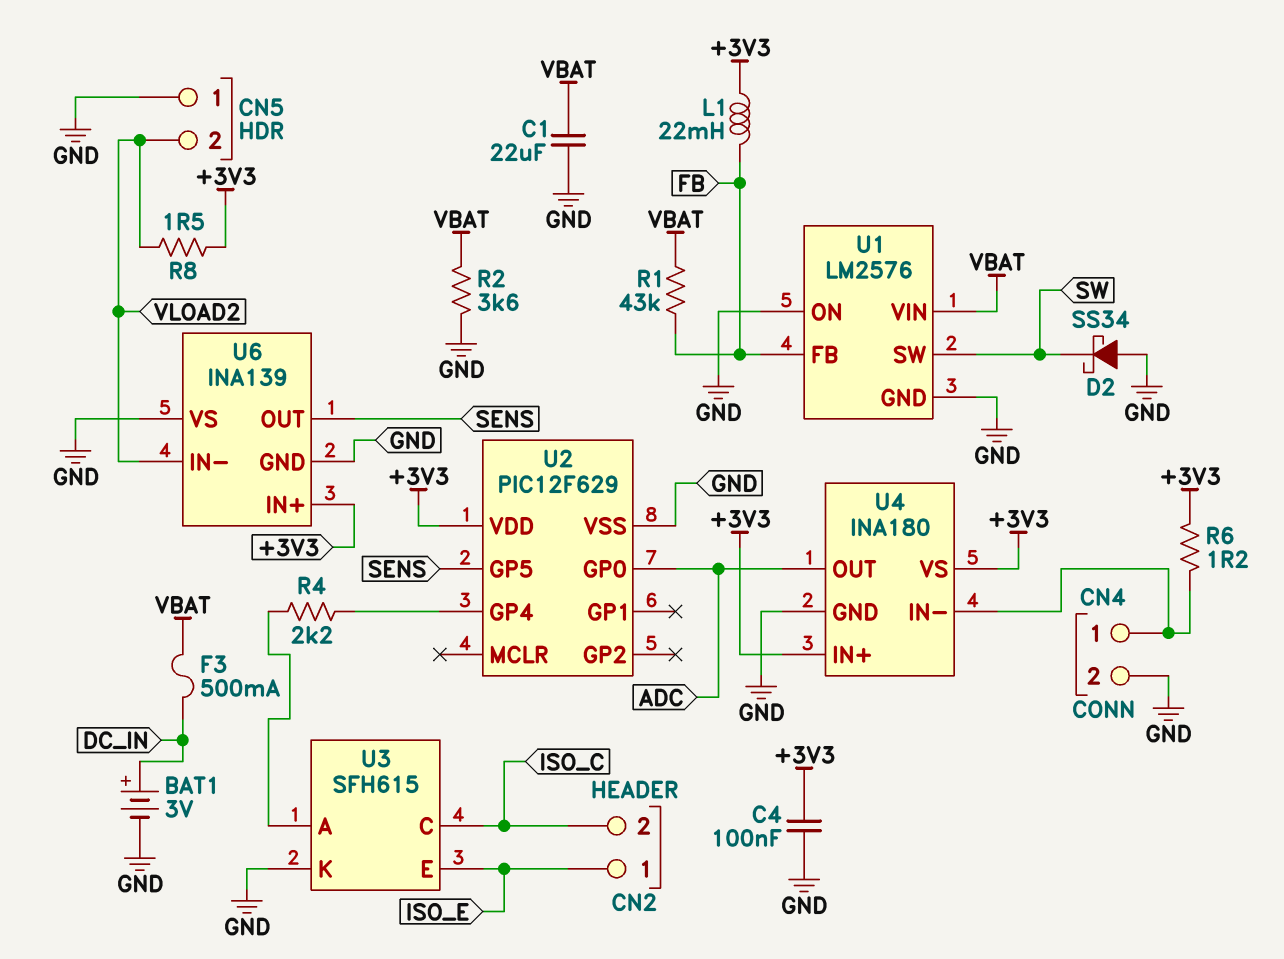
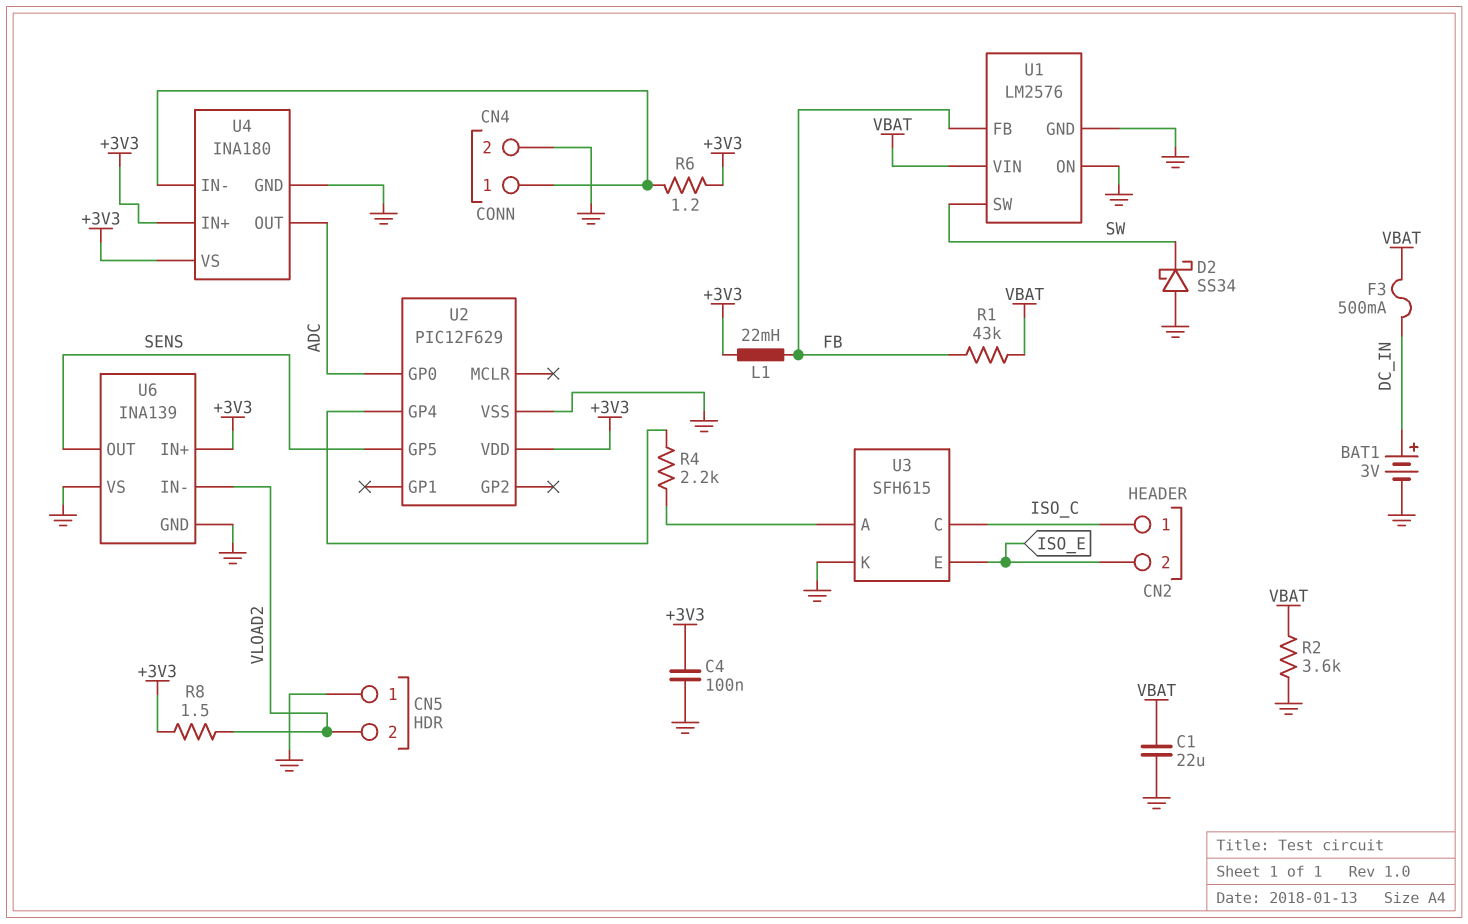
CN2 pin 1: ISO_E -> ISO_C
CN2 pin 2: ISO_C -> ISO_E

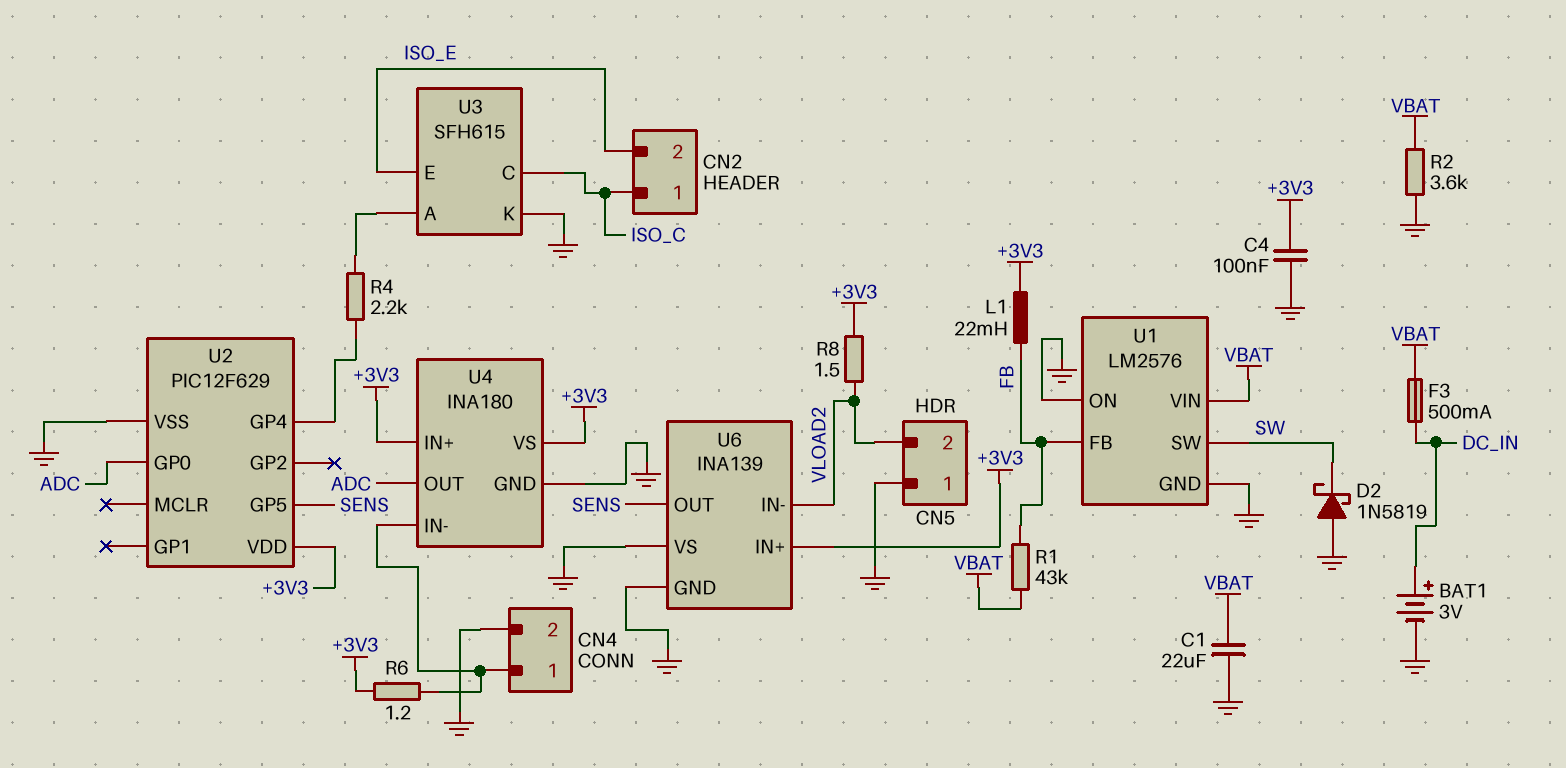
D2: schottky SS34 (A GND, K SW) -> schottky 1N5819 (A GND, K SW)

